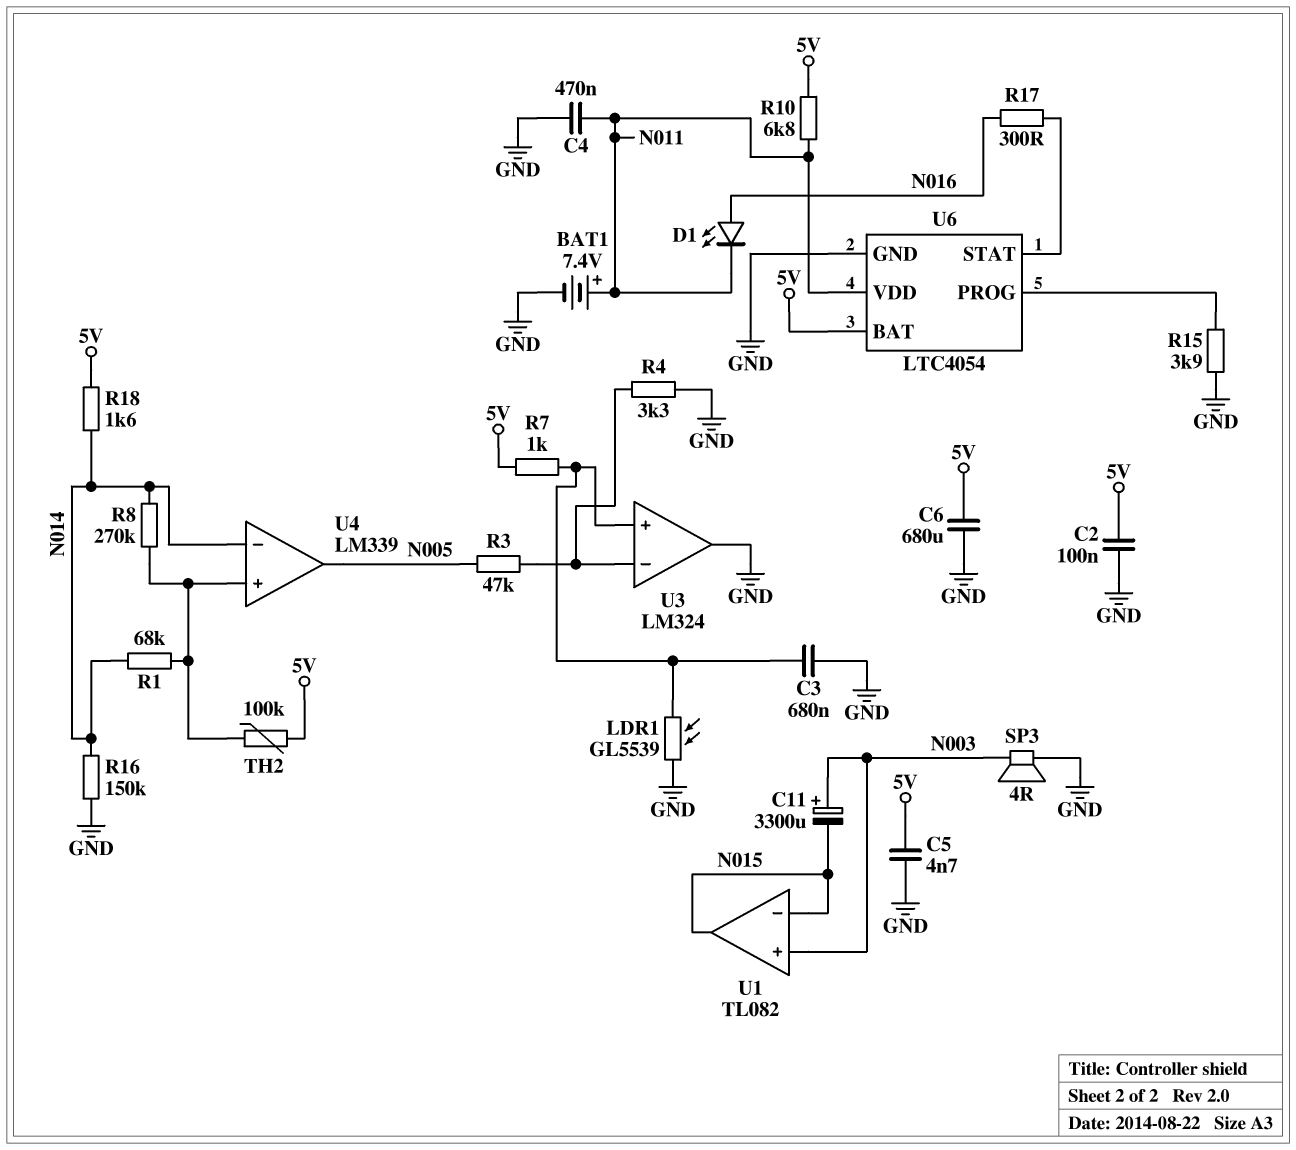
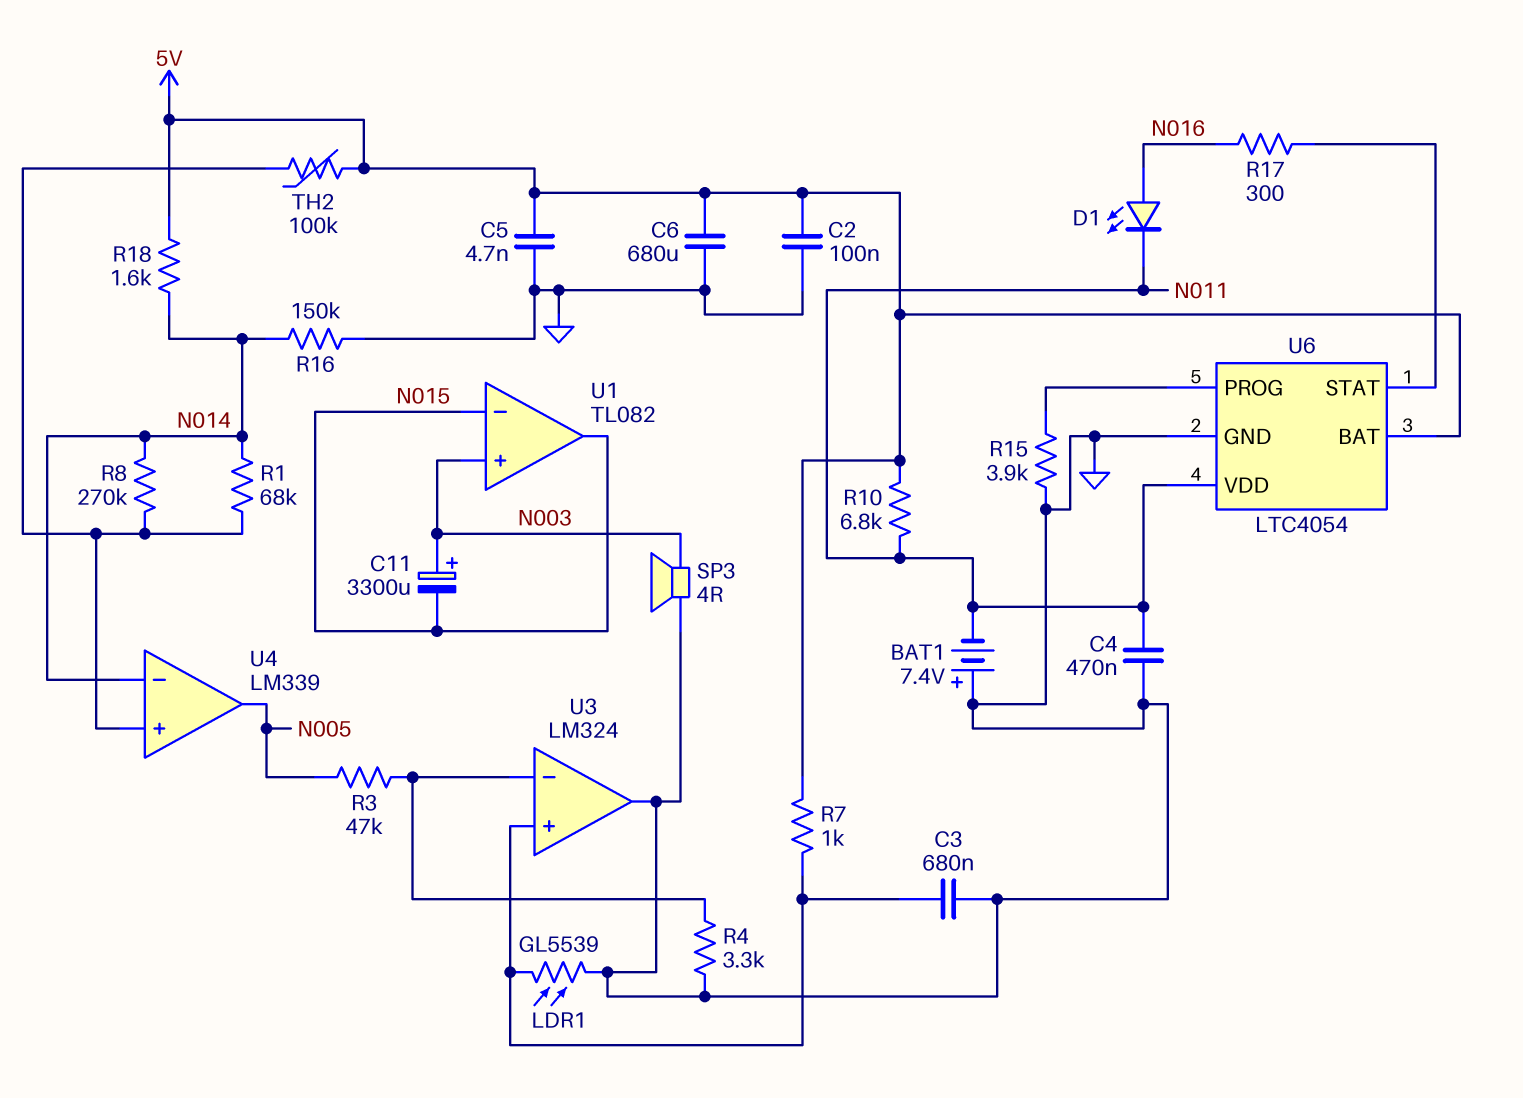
BAT1: 7.4V (plus N011, minus GND) -> 7.4V (plus GND, minus N011)

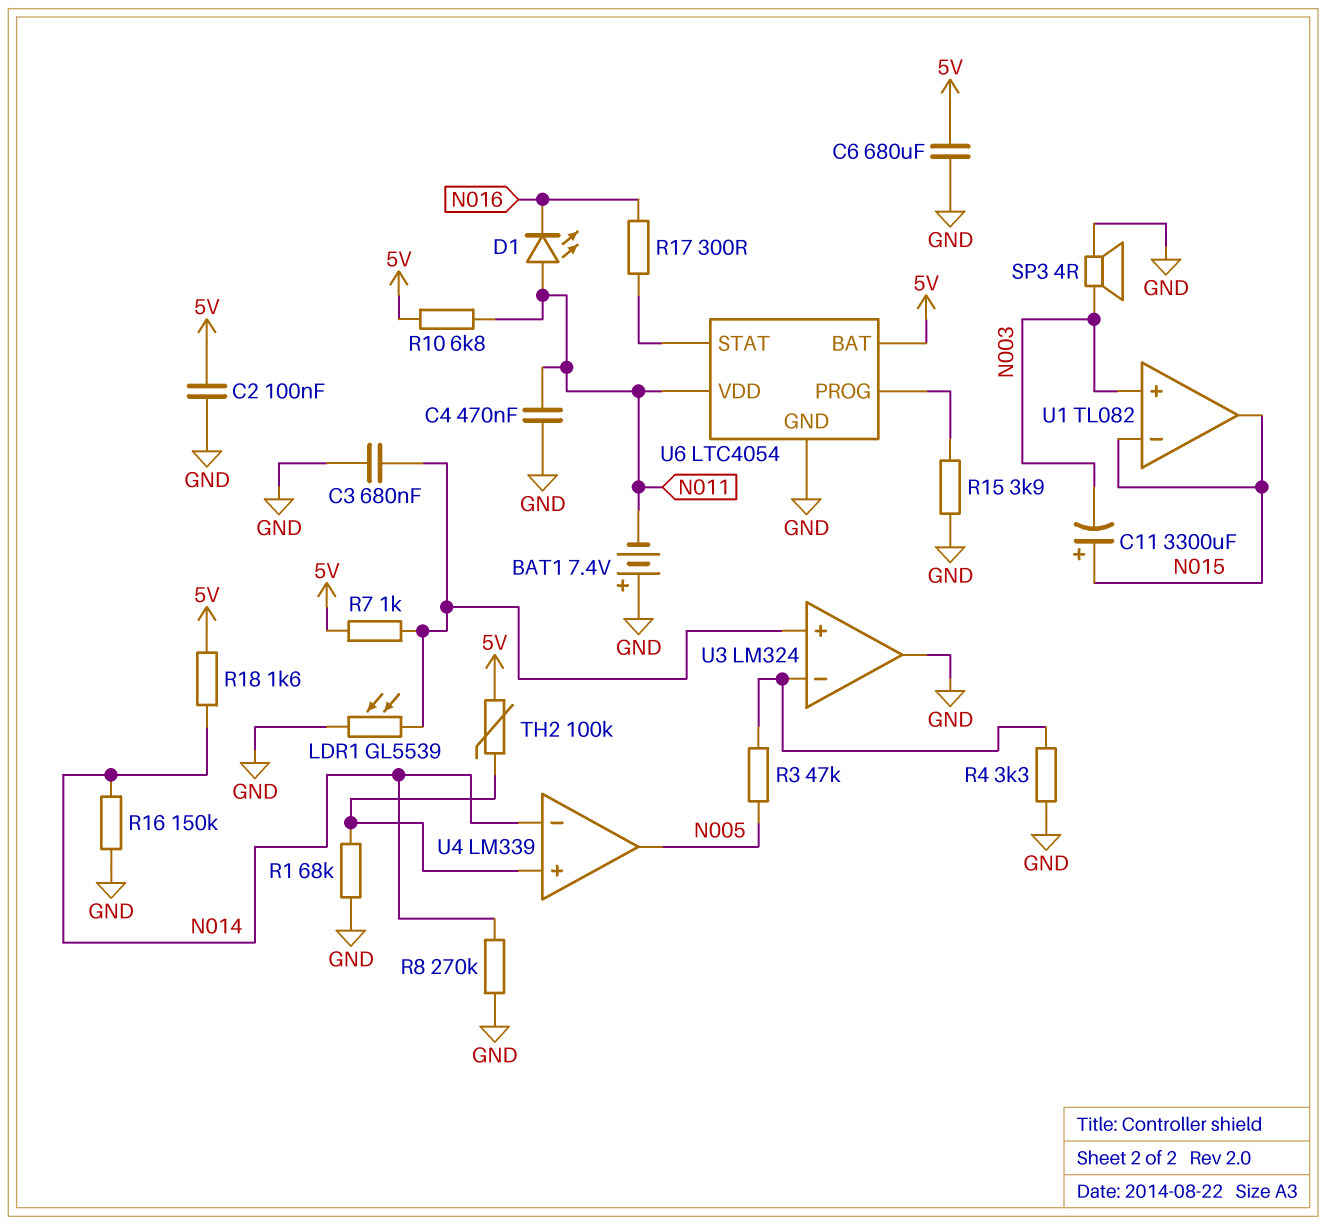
C5: 4.7nF (5V, GND) -> none
C11: 3300uF (plus N003, minus N015) -> 3300uF (plus N015, minus N003)
D1: LED (A N016, K N011) -> LED (A N011, K N016)
R1: 68k (N014, U4/in+) -> 68k (GND, U4/in+)
R8: 270k (N014, U4/in+) -> 270k (GND, N014)

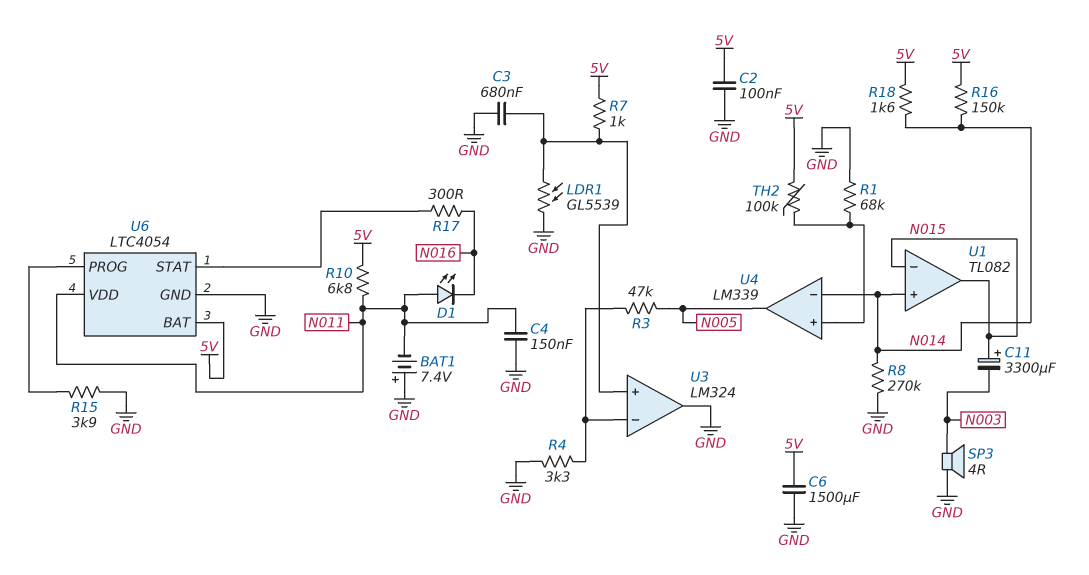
C4: 470nF (GND, N011) -> 150nF (GND, N011)
C6: 680uF (5V, GND) -> 1500uF (5V, GND)
R16: 150k (GND, N014) -> 150k (5V, N014)
U1 pin in+: N003 -> N014

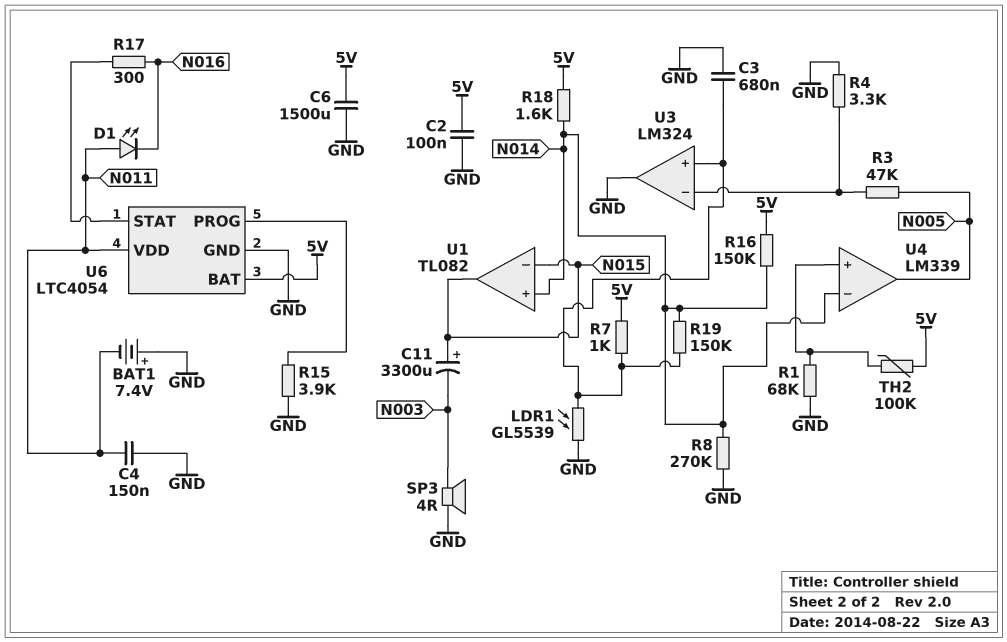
R10: 6.8k (5V, N011) -> none
R19: none -> 150k (N014, U3/in+)

